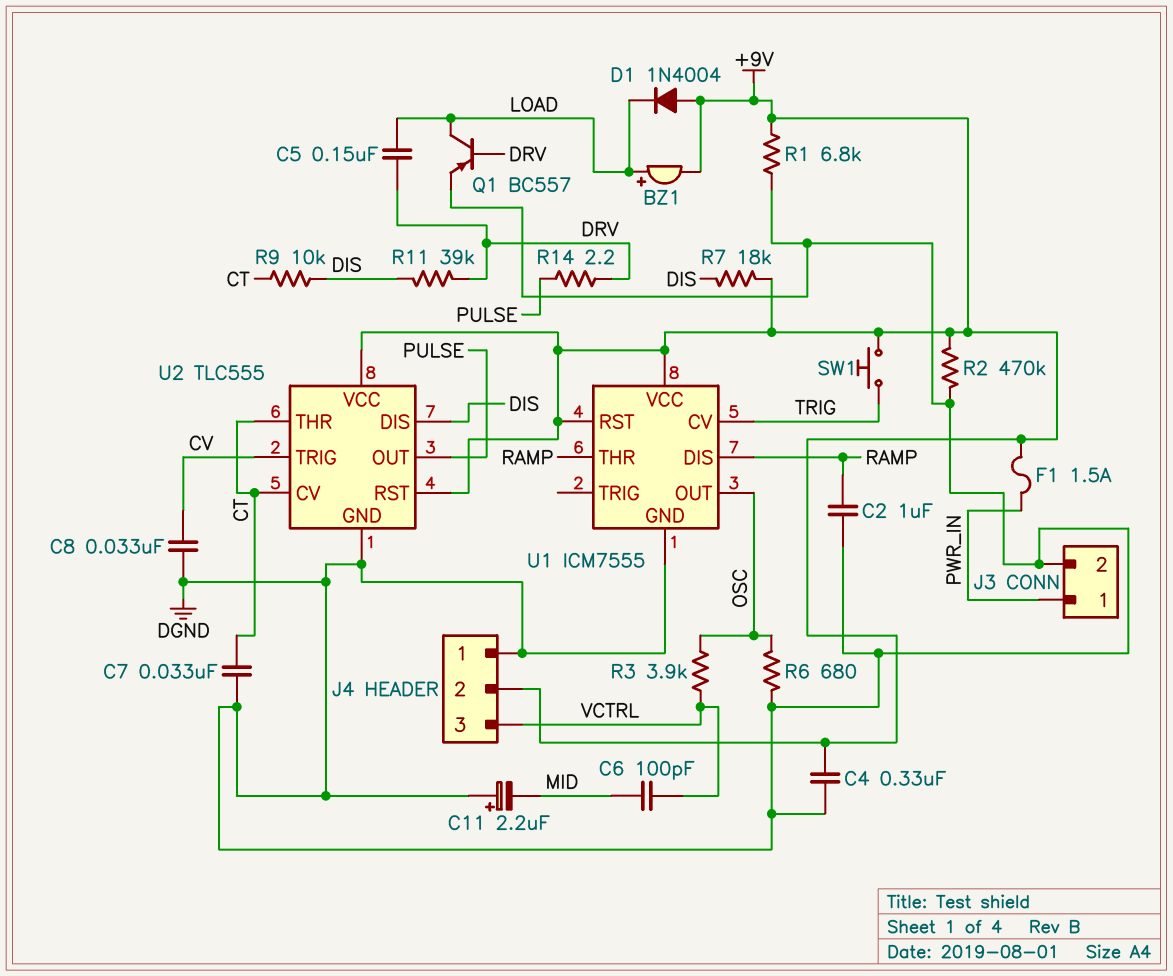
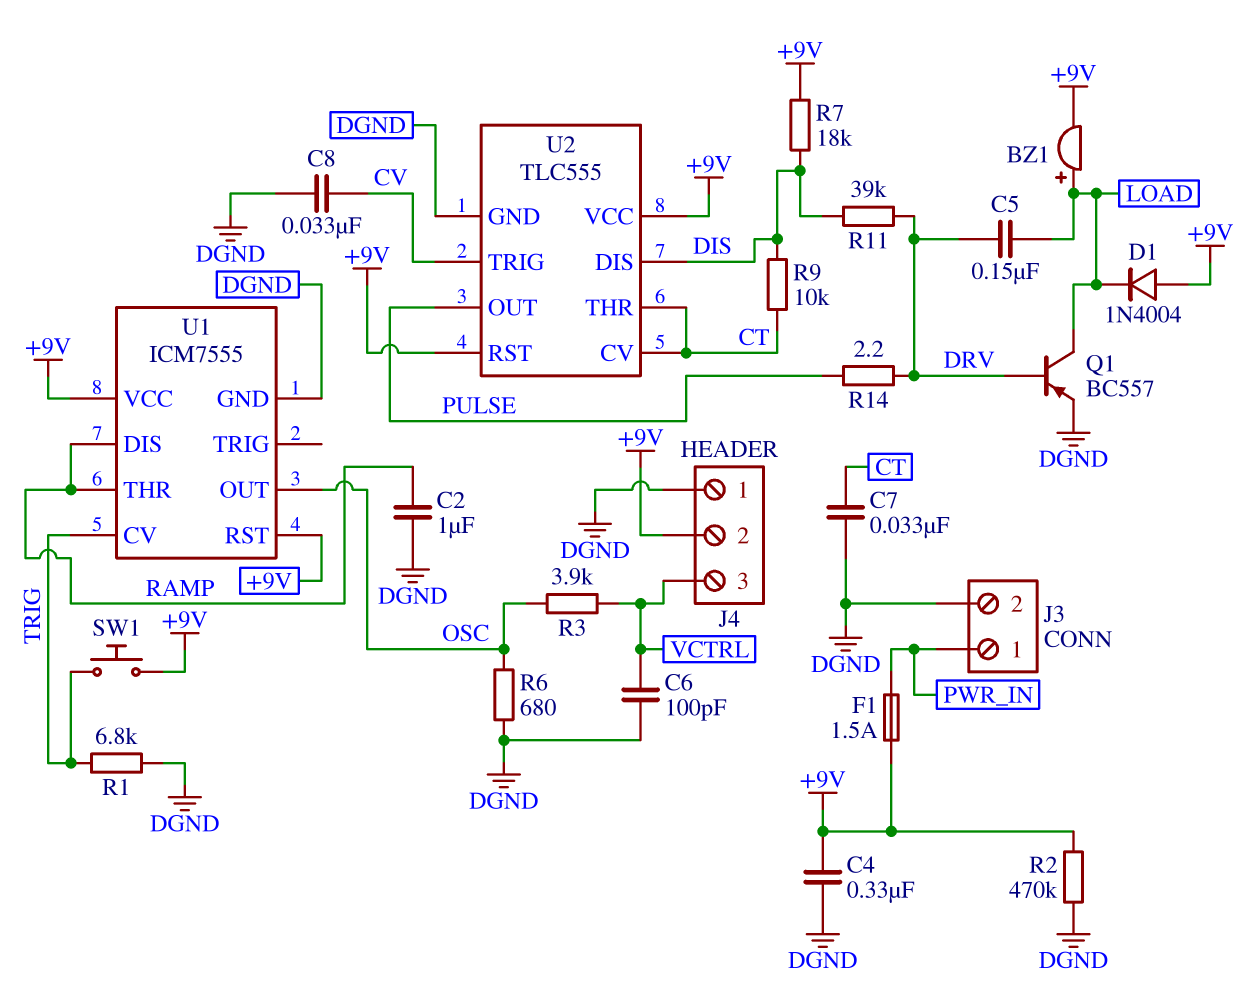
C6: 100pF (MID, VCTRL) -> 100pF (DGND, VCTRL)
C11: 2.2uF (plus DGND, minus MID) -> none
R1: 6.8k (+9V, DGND) -> 6.8k (DGND, TRIG)

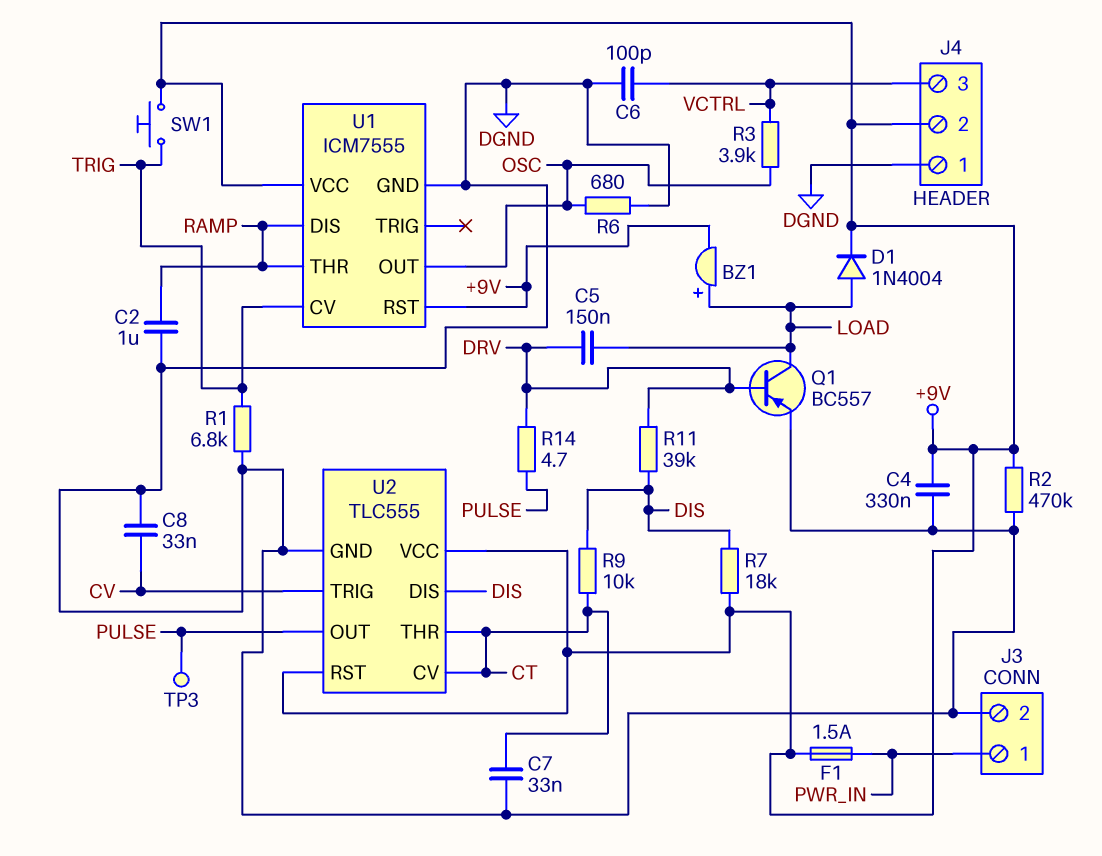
D1: diode 1N4004 (A +9V, K LOAD) -> diode 1N4004 (A LOAD, K +9V)
R14: 2.2 (DRV, PULSE) -> 4.7 (DRV, PULSE)
TP3: none -> test point (PULSE)

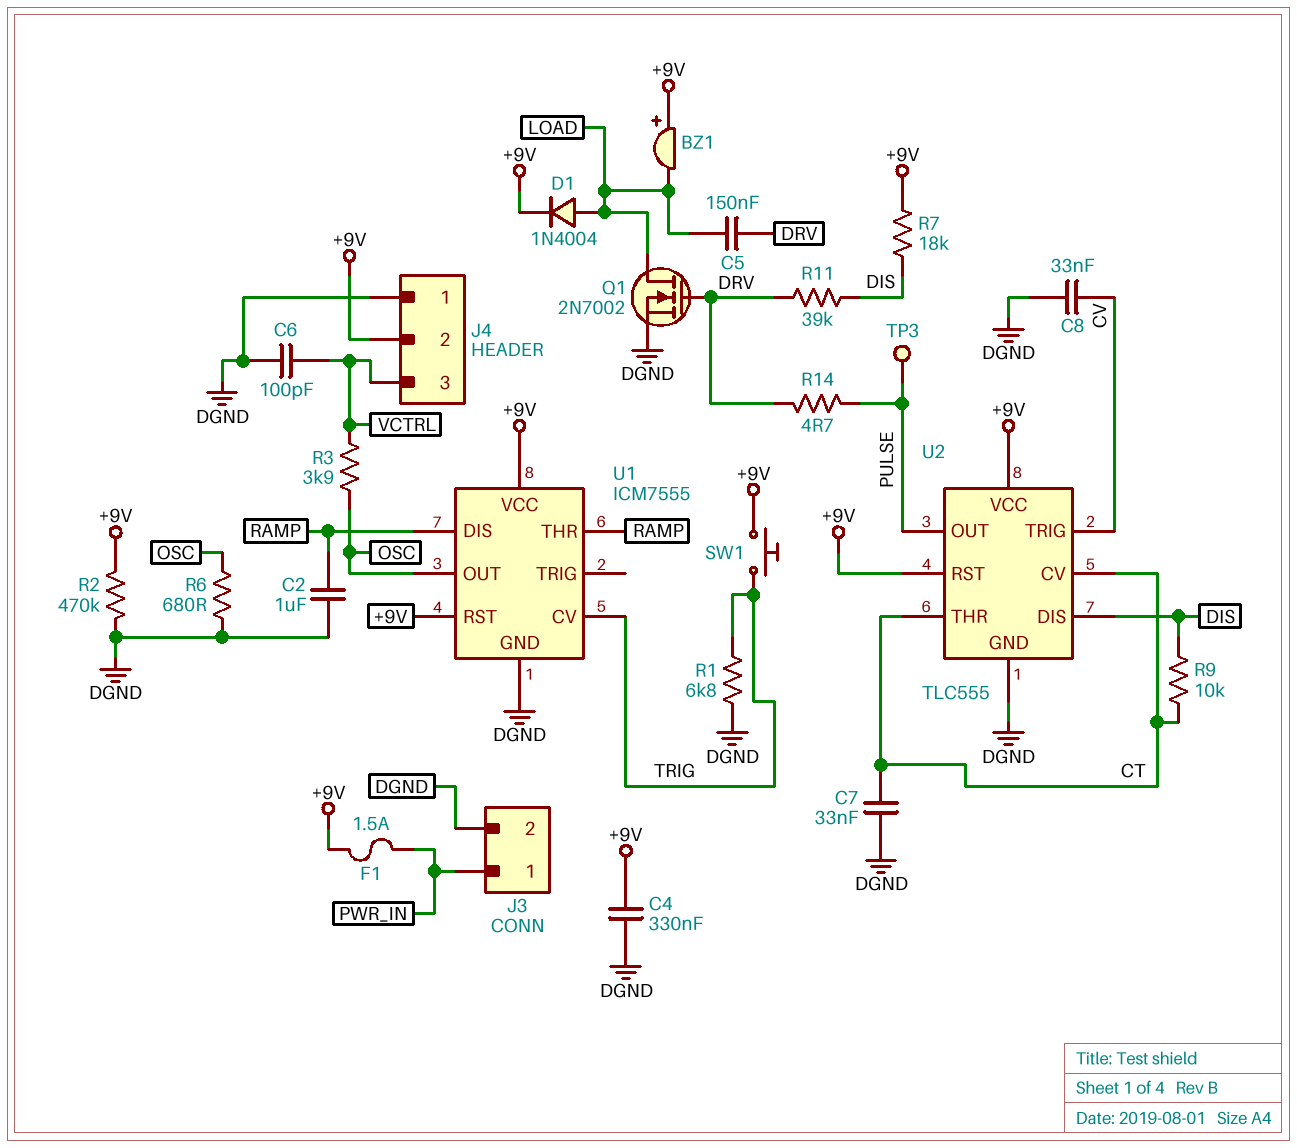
BZ1: buzzer (plus LOAD, minus +9V) -> buzzer (plus +9V, minus LOAD)
Q1: PNP BC557 (B DRV, C LOAD, E DGND) -> NMOS 2N7002 (G DRV, D LOAD, S DGND)

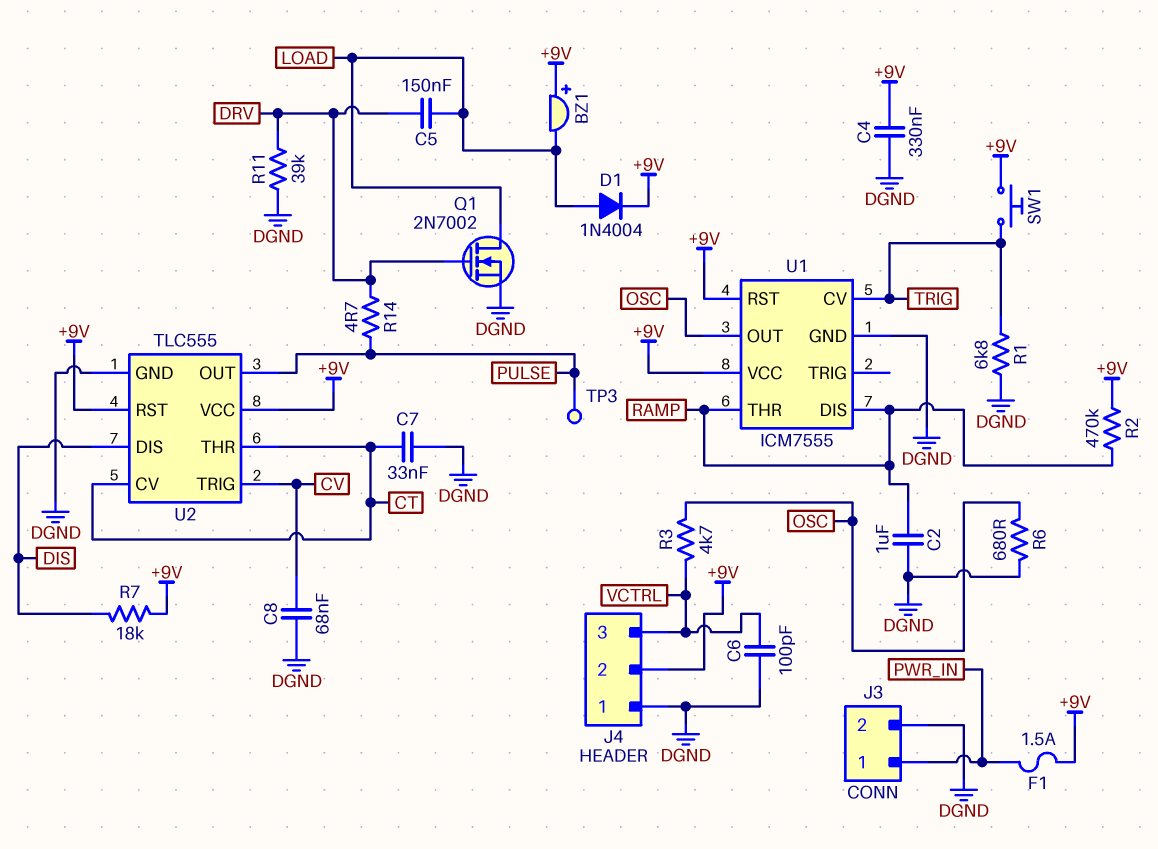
C8: 33nF (CV, DGND) -> 68nF (CV, DGND)
R2: 470k (+9V, DGND) -> 470k (+9V, RAMP)
R3: 3.9k (OSC, VCTRL) -> 4.7k (OSC, VCTRL)
R9: 10k (CT, DIS) -> none
R11: 39k (DIS, DRV) -> 39k (DGND, DRV)

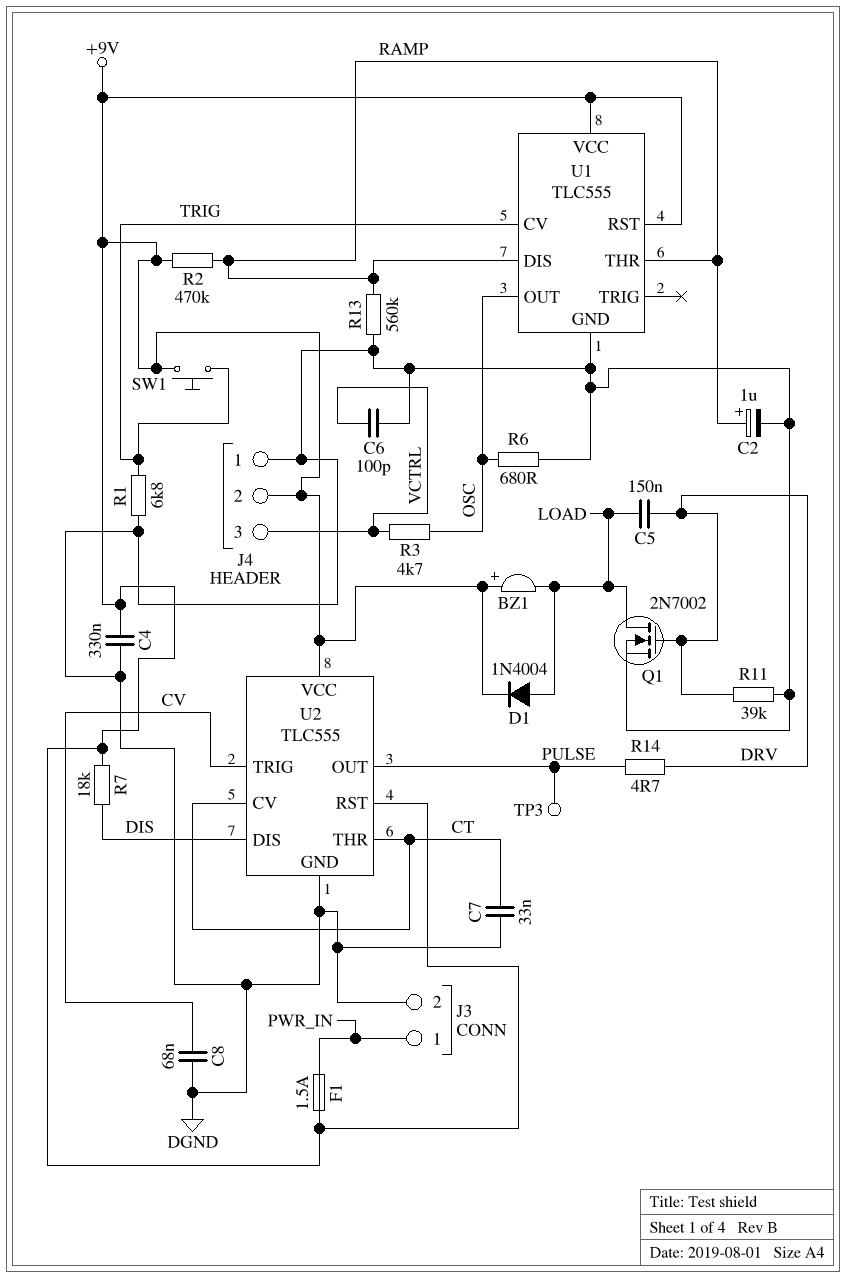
C2: 1uF (DGND, RAMP) -> 1uF (plus RAMP, minus DGND)
R13: none -> 560k (DGND, RAMP)
U1: ICM7555 -> TLC555

